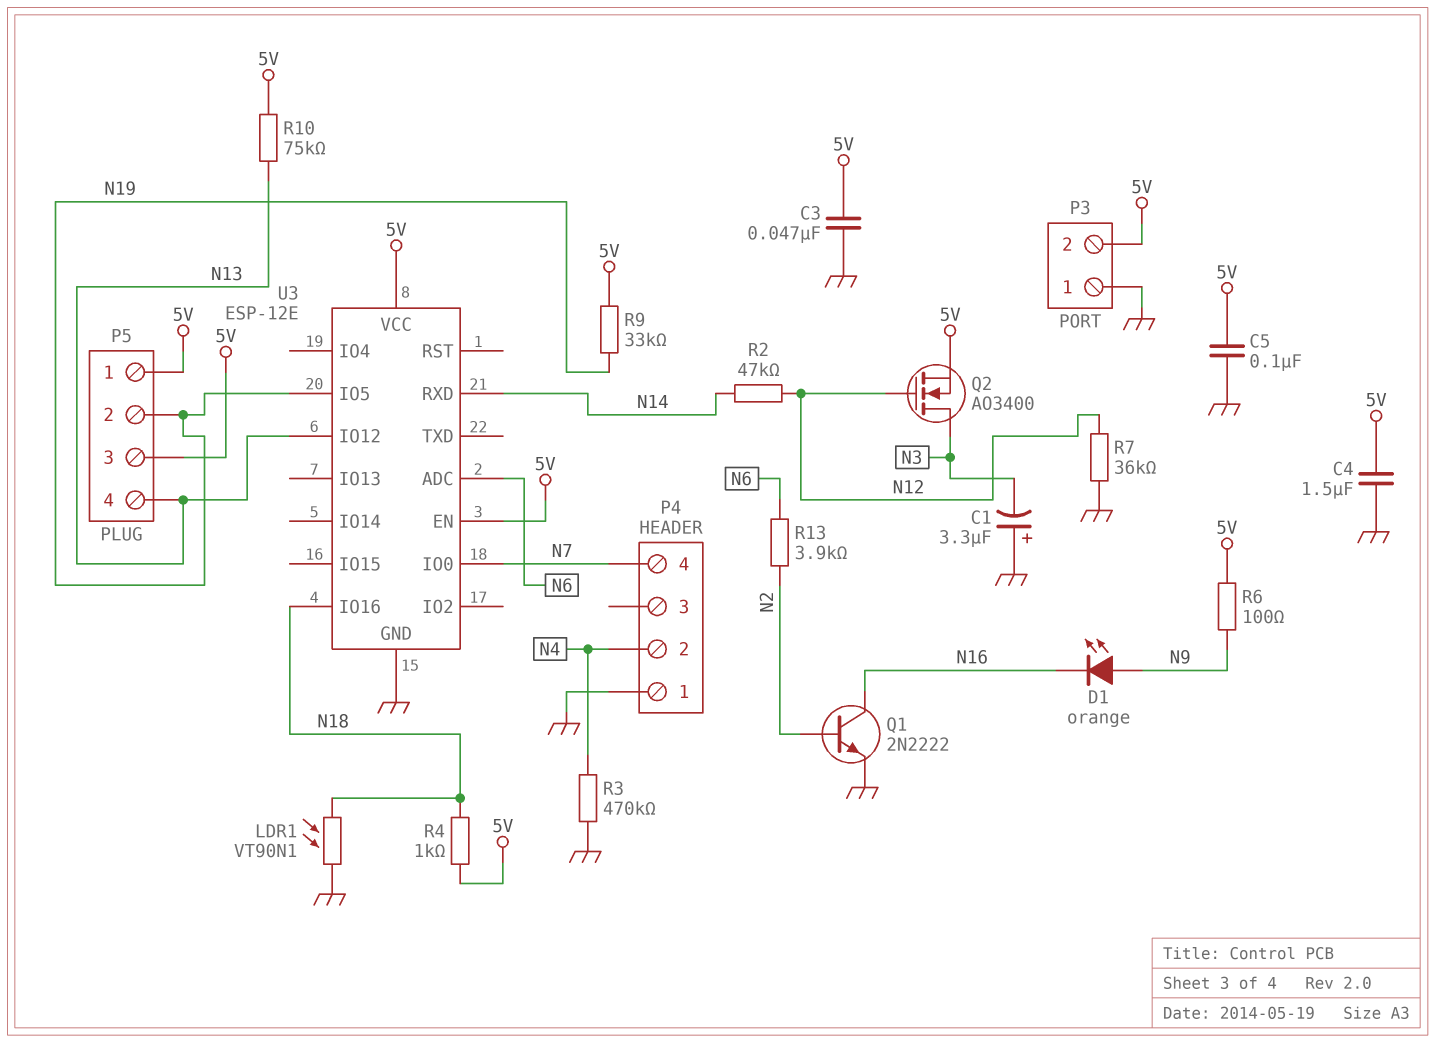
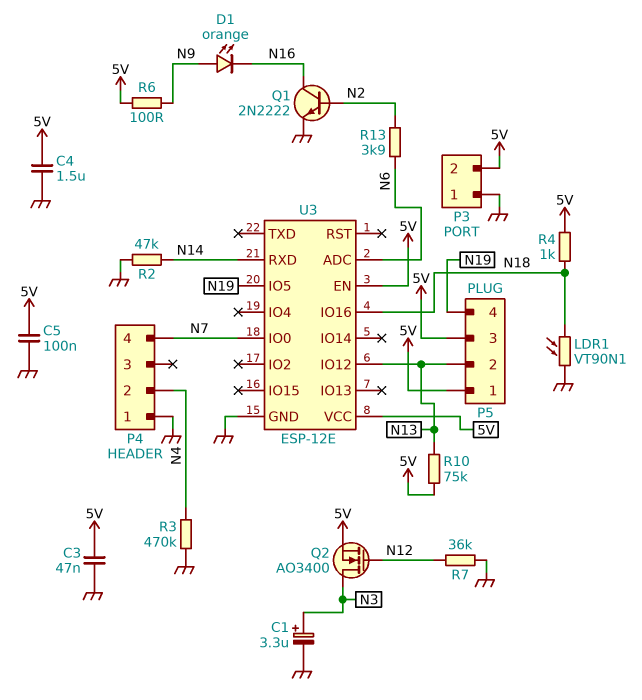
C1: 3.3uF (plus GND, minus N3) -> 3.3uF (plus N3, minus GND)
P5 pin 2: N19 -> N13
P5 pin 4: N13 -> N19
R2: 47k (N12, N14) -> 47k (GND, N14)
R9: 33k (5V, N19) -> none

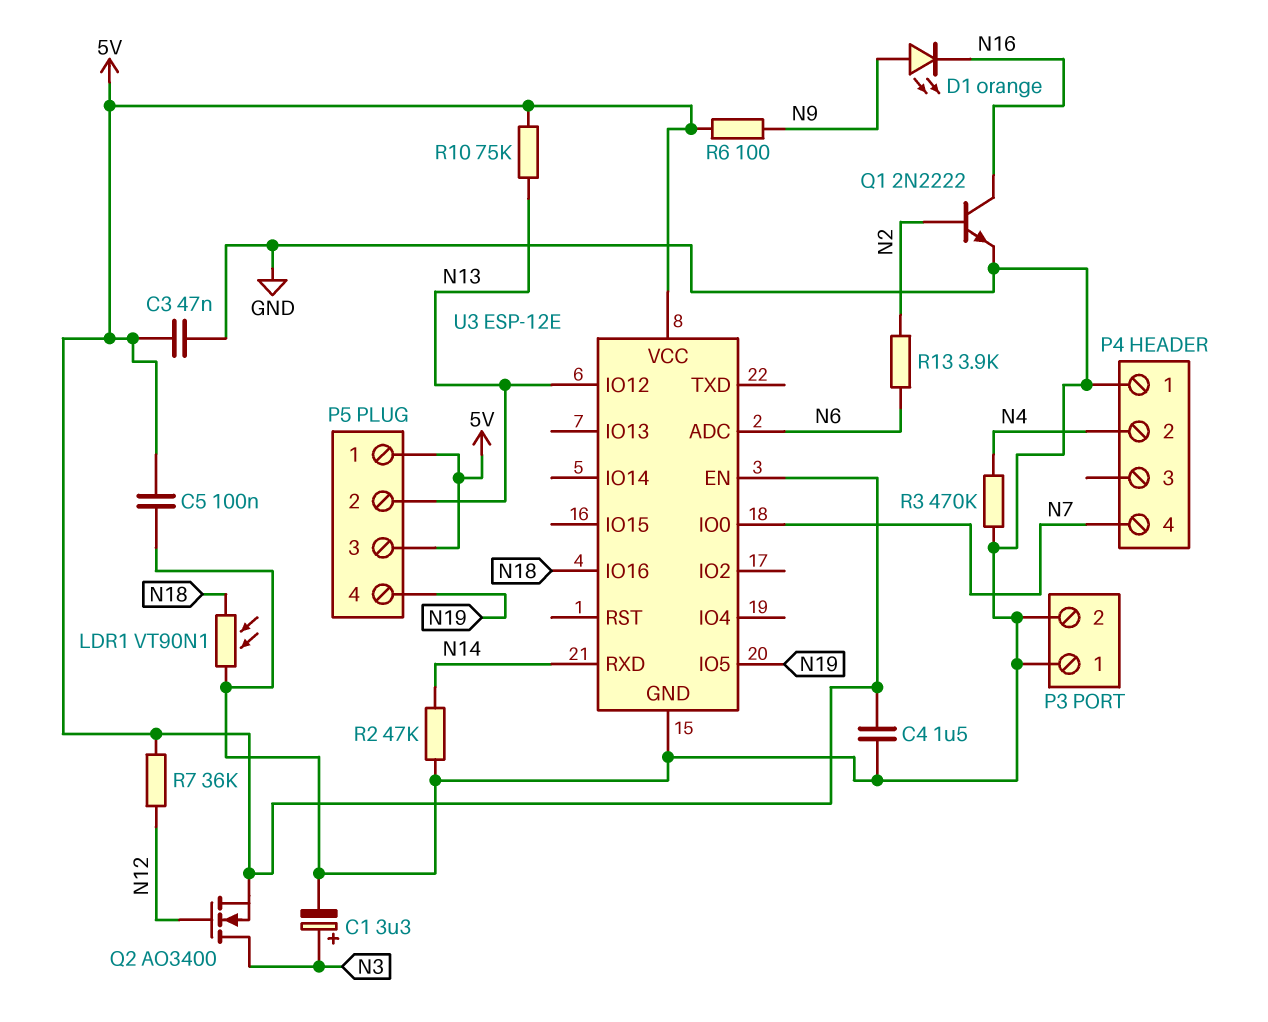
P3 pin 2: 5V -> GND
R4: 1k (5V, N18) -> none
R7: 36k (GND, N12) -> 36k (5V, N12)

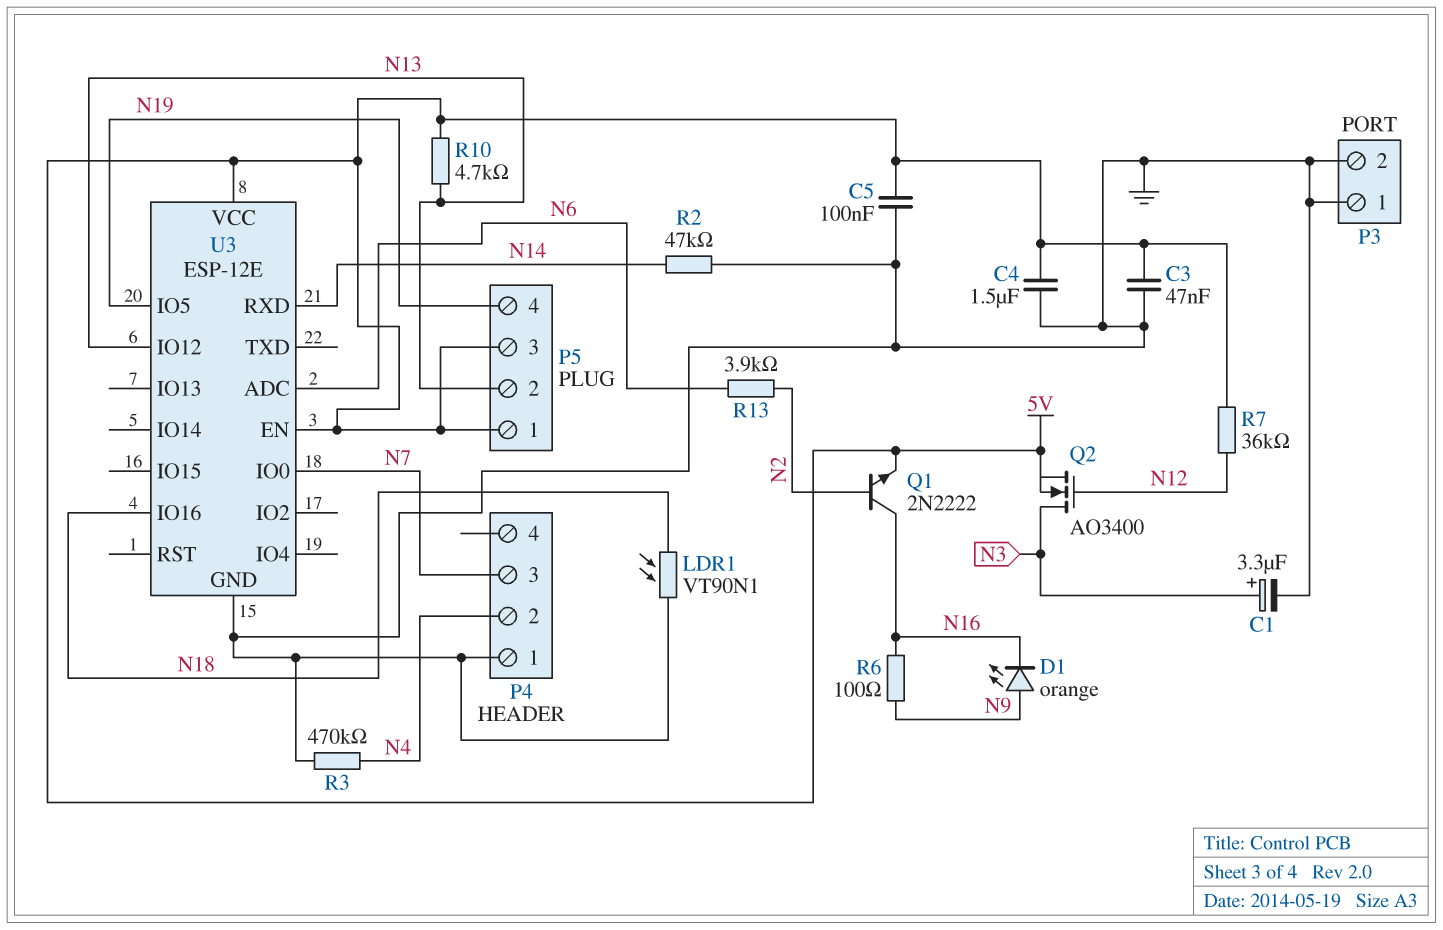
P4 pin 3: none -> N7
P4 pin 4: N7 -> none
Q1: NPN 2N2222 (B N2, C N16, E GND) -> NPN 2N2222 (B N2, C N16, E 5V)
R6: 100 (5V, N9) -> 100 (N9, N16)
R10: 75k (5V, N13) -> 4.7k (5V, N13)

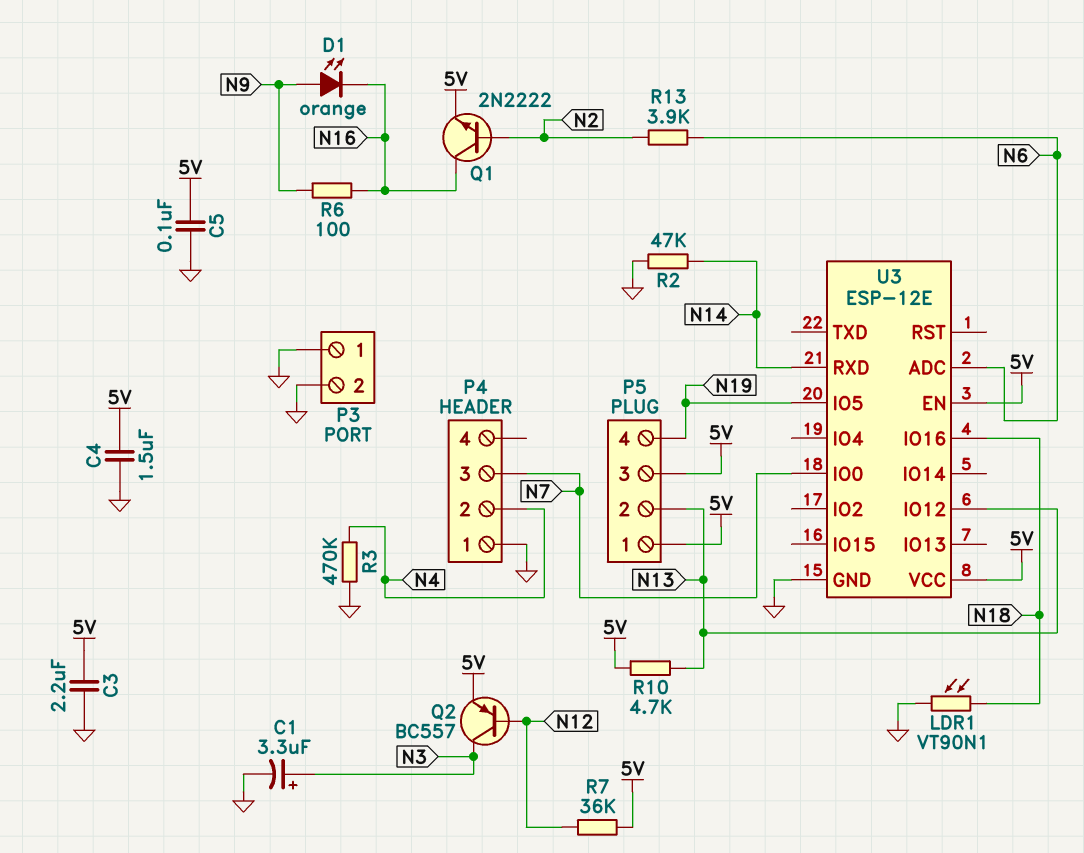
C3: 47nF (5V, GND) -> 2.2uF (5V, GND)
Q2: NMOS AO3400 (G N12, D N3, S 5V) -> PNP BC557 (B N12, C N3, E 5V)

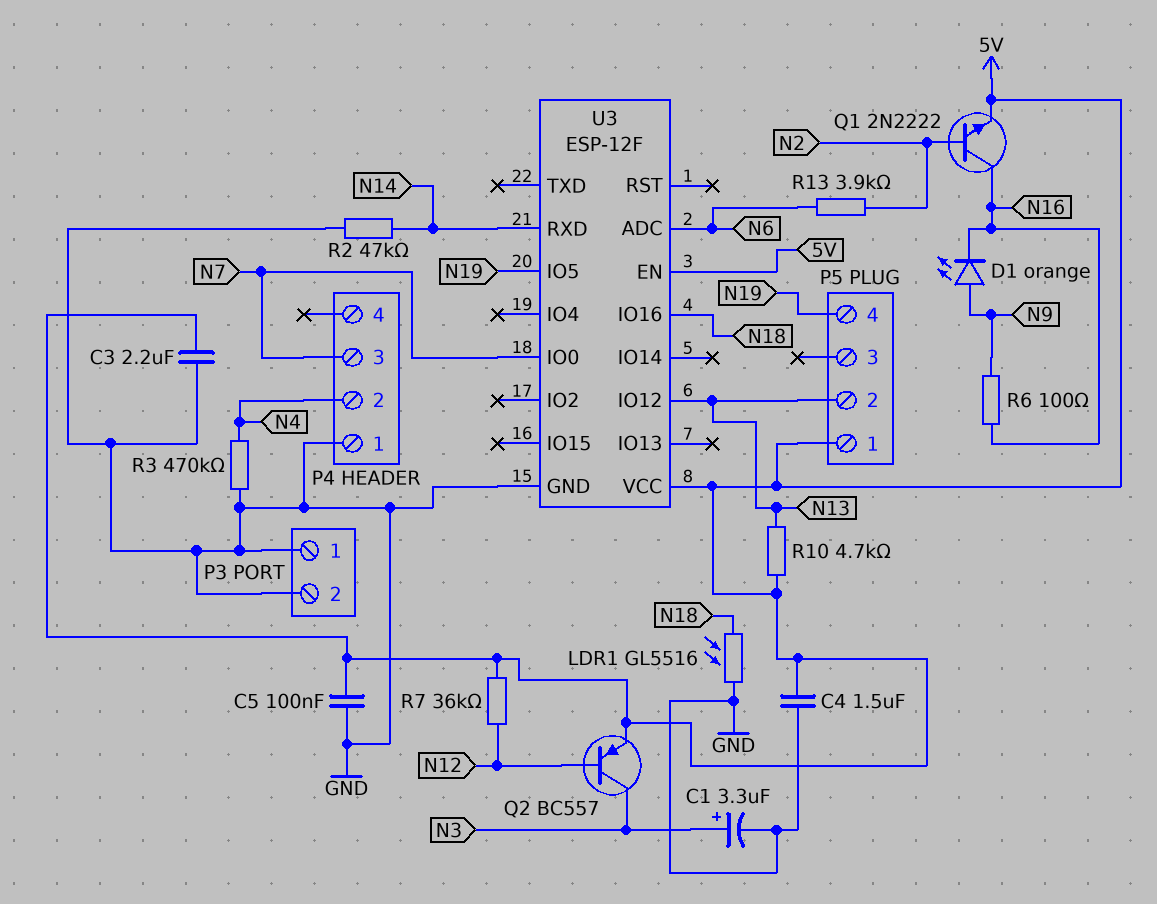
LDR1: VT90N1 (GND, N18) -> GL5516 (GND, N18)
P5 pin 3: 5V -> none
U3: ESP-12E -> ESP-12F

